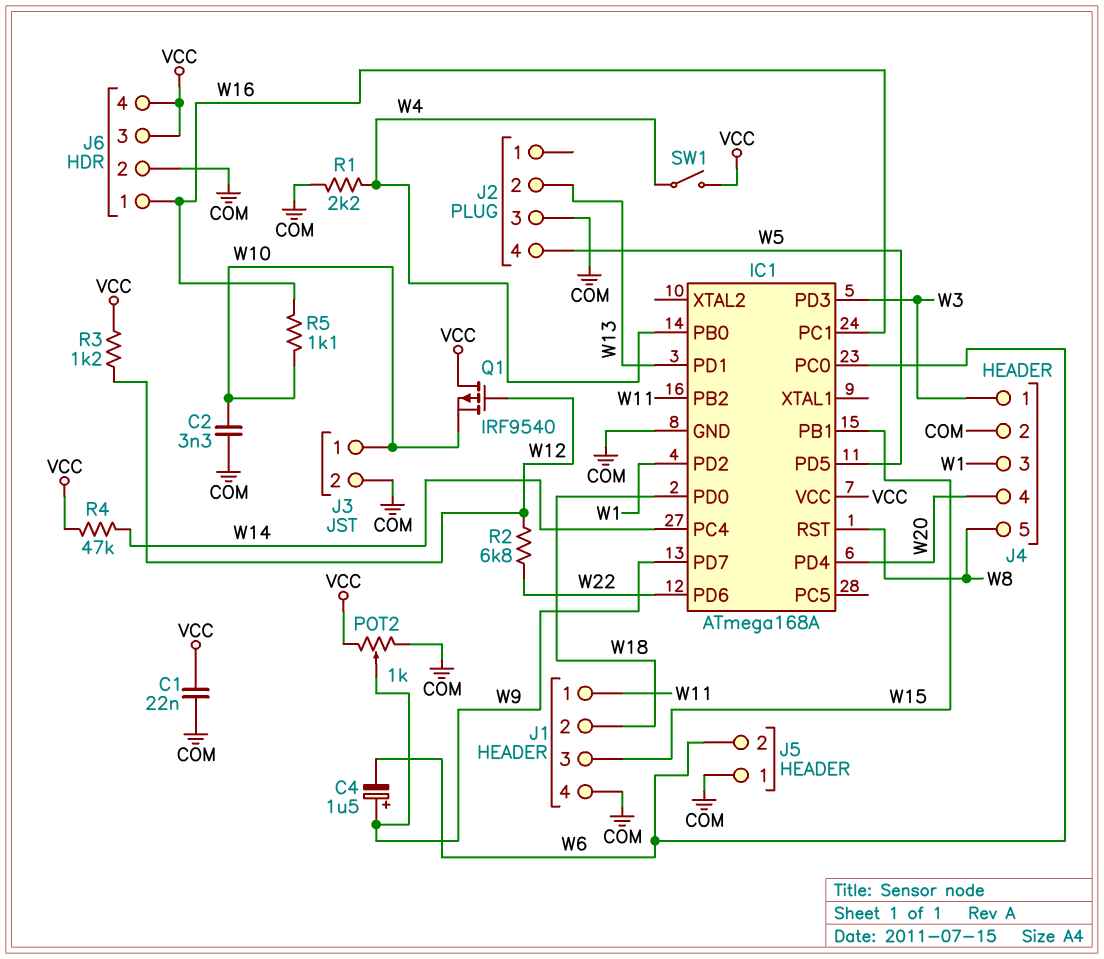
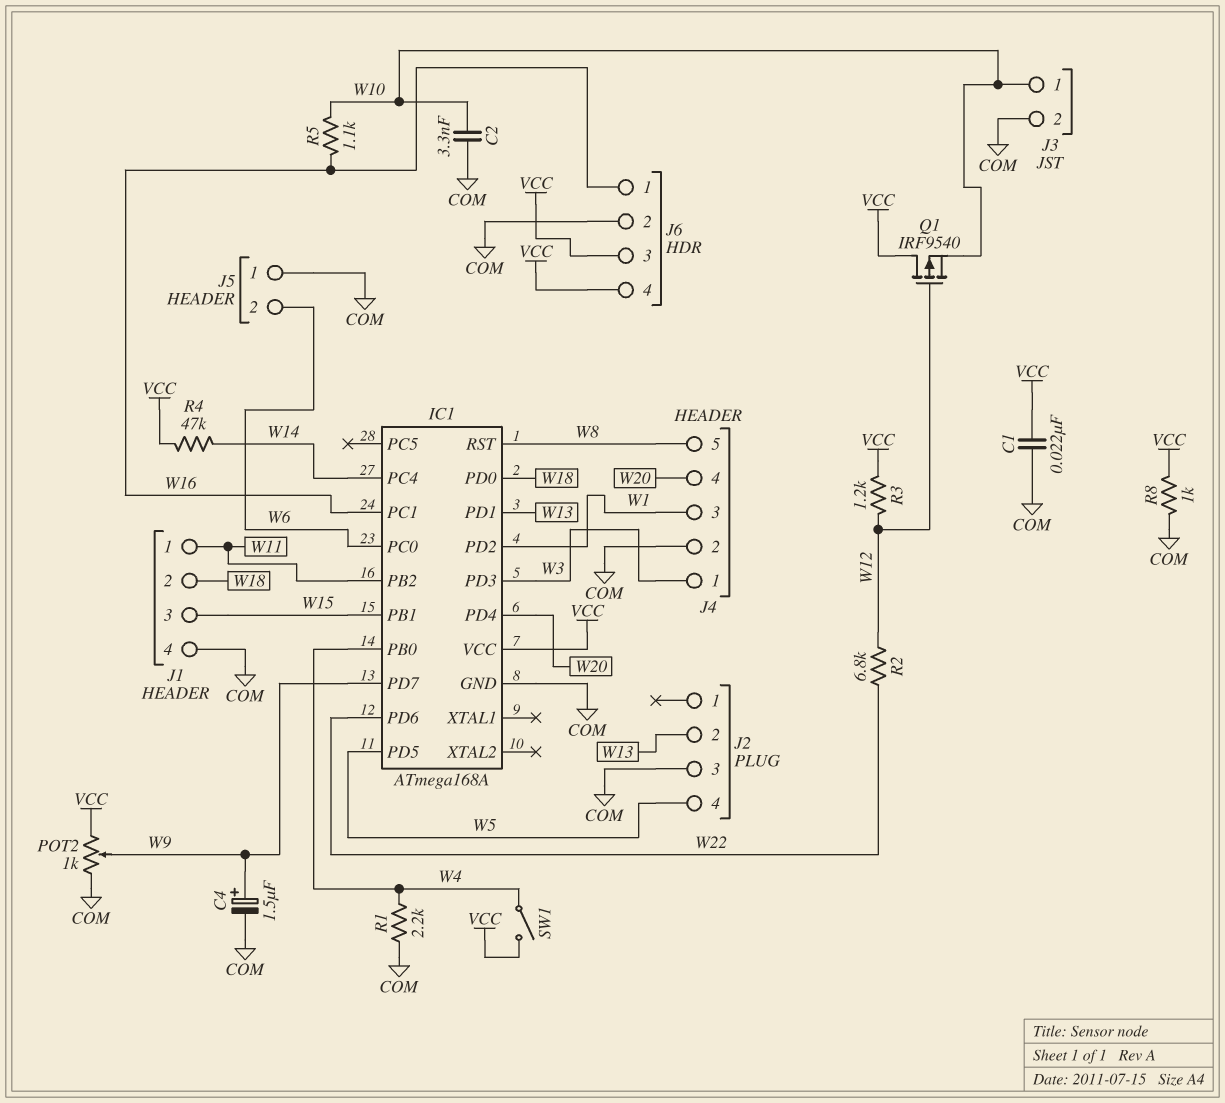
C4: 1.5uF (plus W9, minus W6) -> 1.5uF (plus W9, minus COM)
R8: none -> 1k (COM, VCC)

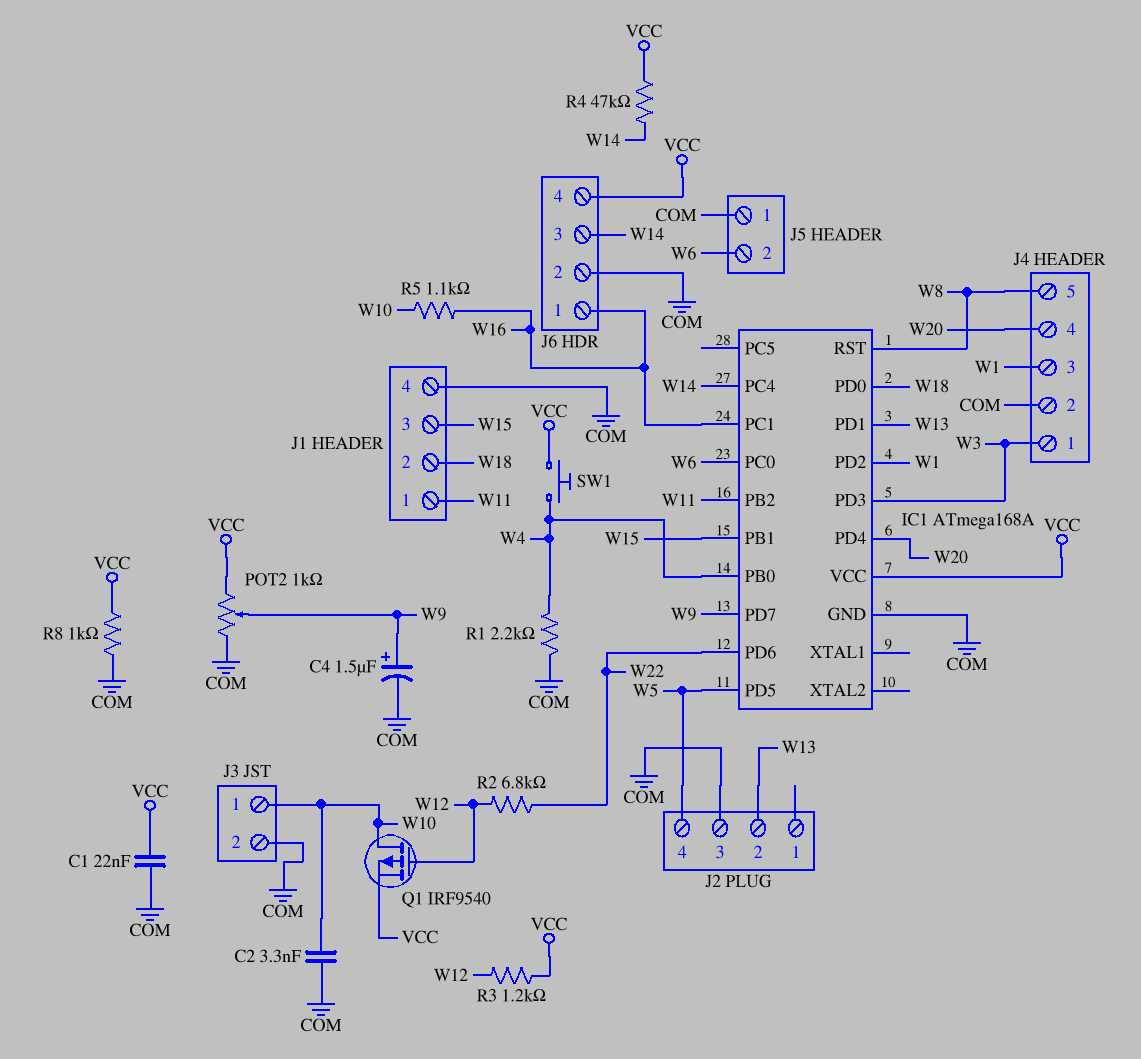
J6 pin 3: VCC -> W14
Q1: PMOS IRF9540 (G W12, D VCC, S W10) -> PMOS IRF9540 (G W12, D W10, S VCC)
SW1: switch (VCC, W4) -> button (VCC, W4)

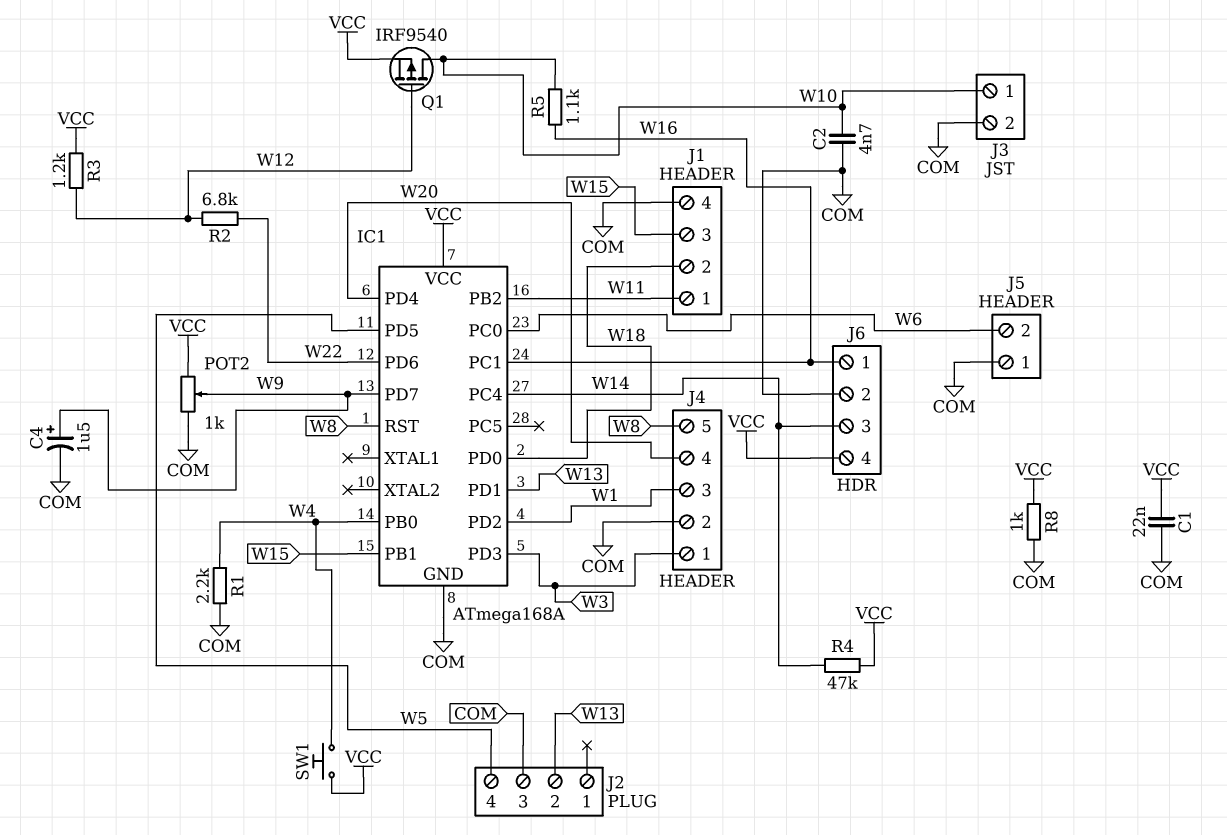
C2: 3.3nF (COM, W10) -> 4.7nF (COM, W10)

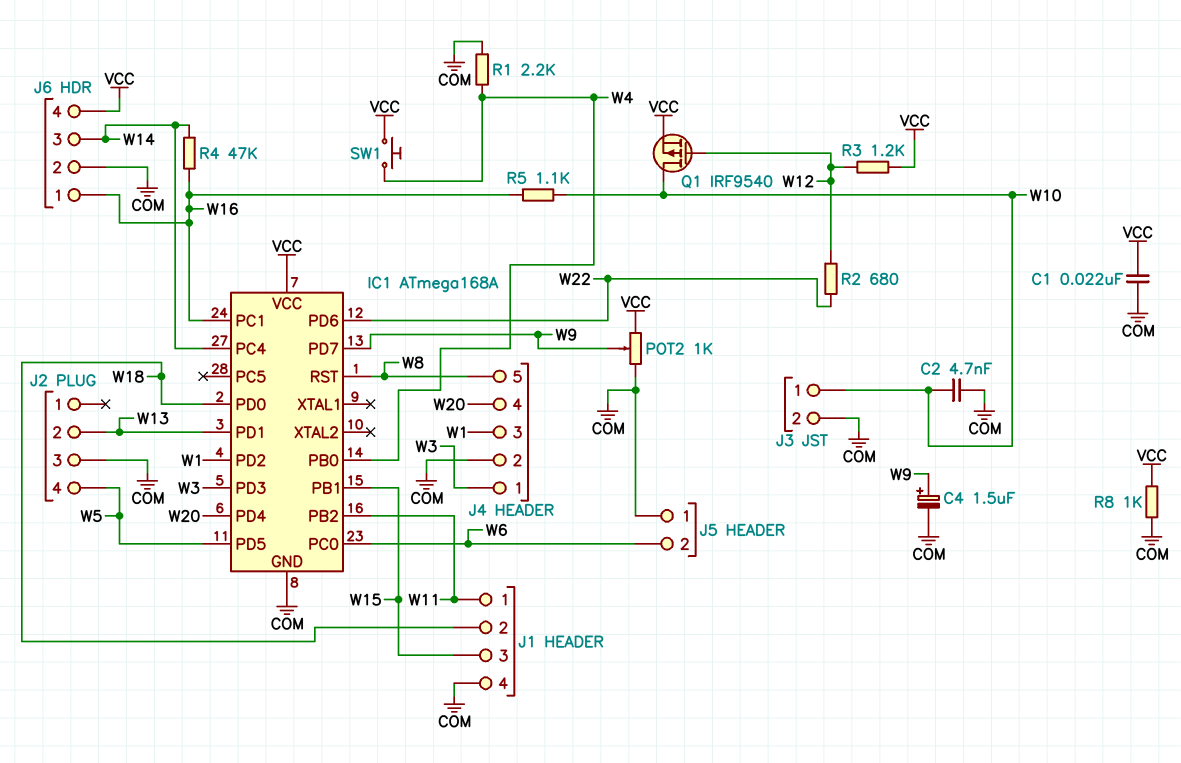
R2: 6.8k (W12, W22) -> 680 (W12, W22)
R4: 47k (VCC, W14) -> 47k (W14, W16)

